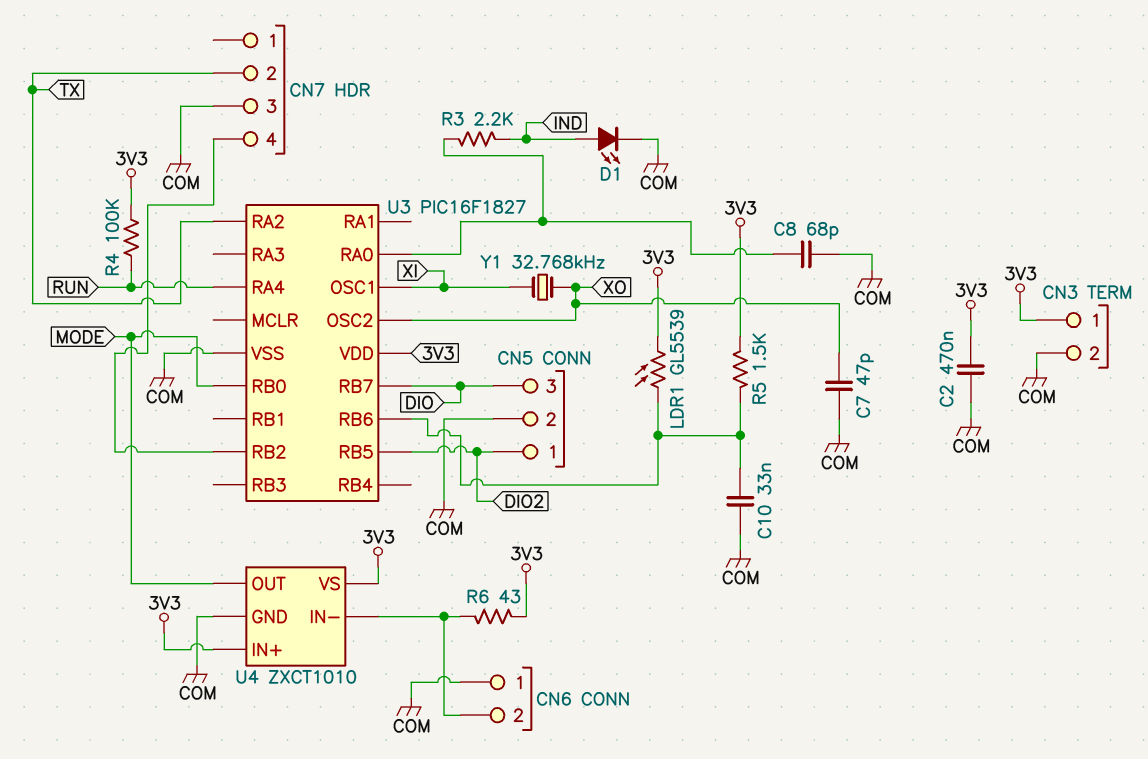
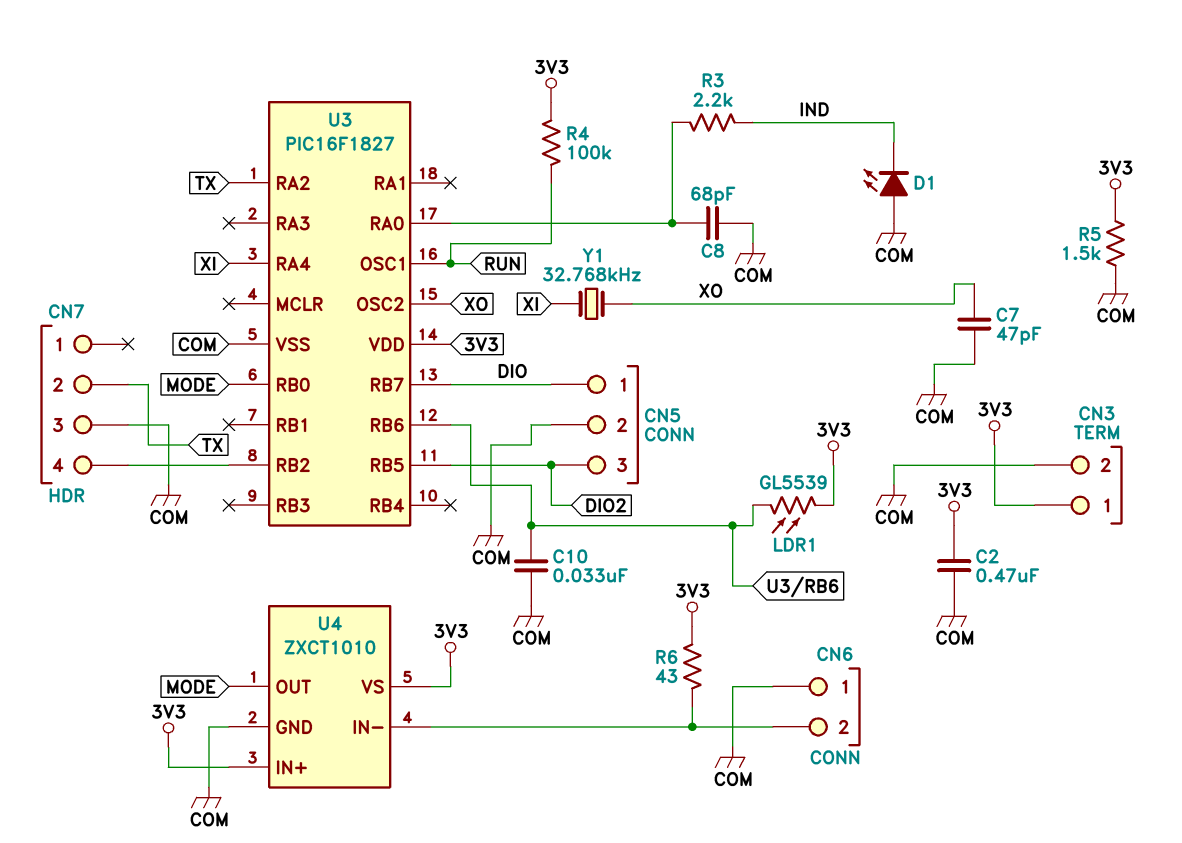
CN5 pin 1: DIO2 -> DIO
CN5 pin 3: DIO -> DIO2
D1: LED (A IND, K COM) -> LED (A COM, K IND)
R5: 1.5k (3V3, U3/RB6) -> 1.5k (3V3, COM)
U3 pin OSC1: XI -> RUN
U3 pin RA4: RUN -> XI

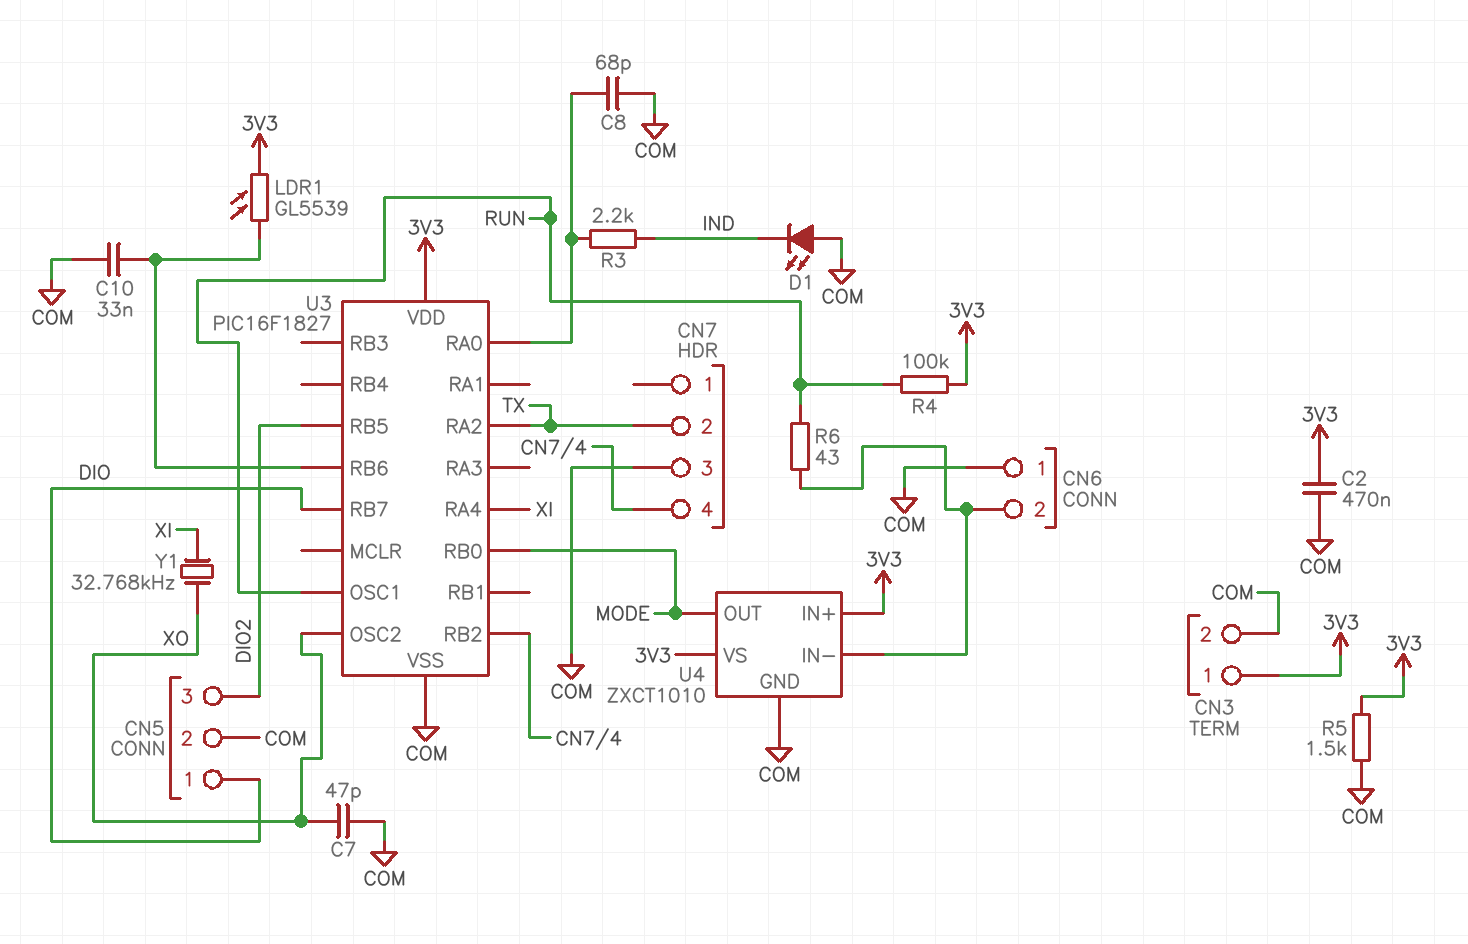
R6: 43 (3V3, CN6/2) -> 43 (CN6/2, RUN)

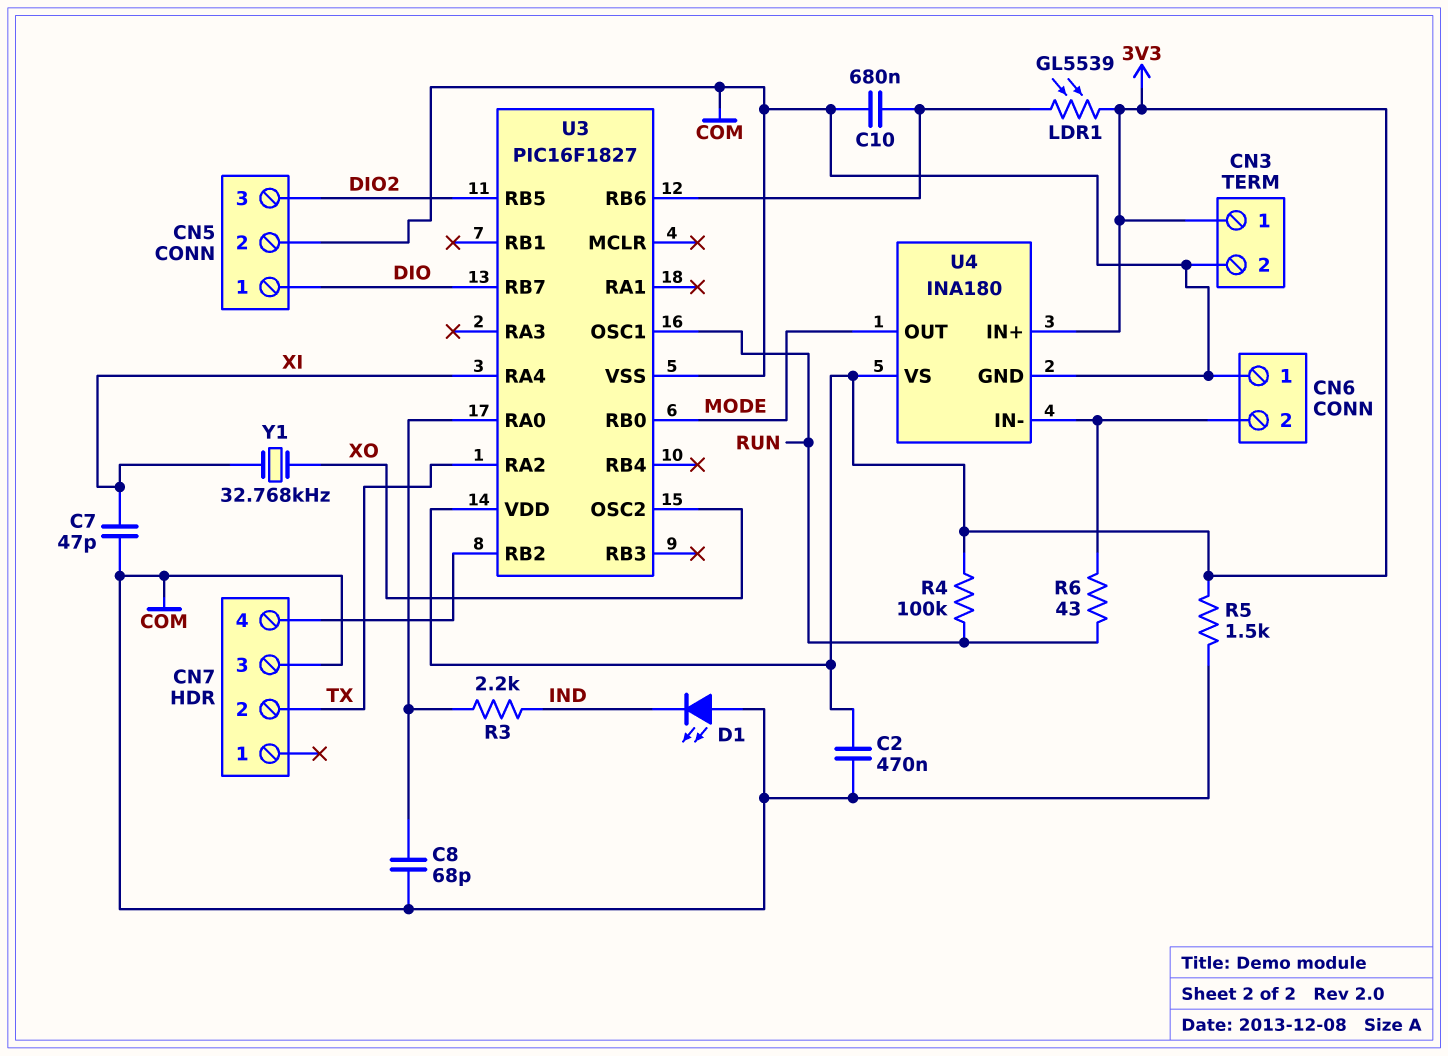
C7: 47pF (COM, XO) -> 47pF (COM, XI)
C10: 33nF (COM, U3/RB6) -> 680nF (COM, U3/RB6)
U4: ZXCT1010 -> INA180

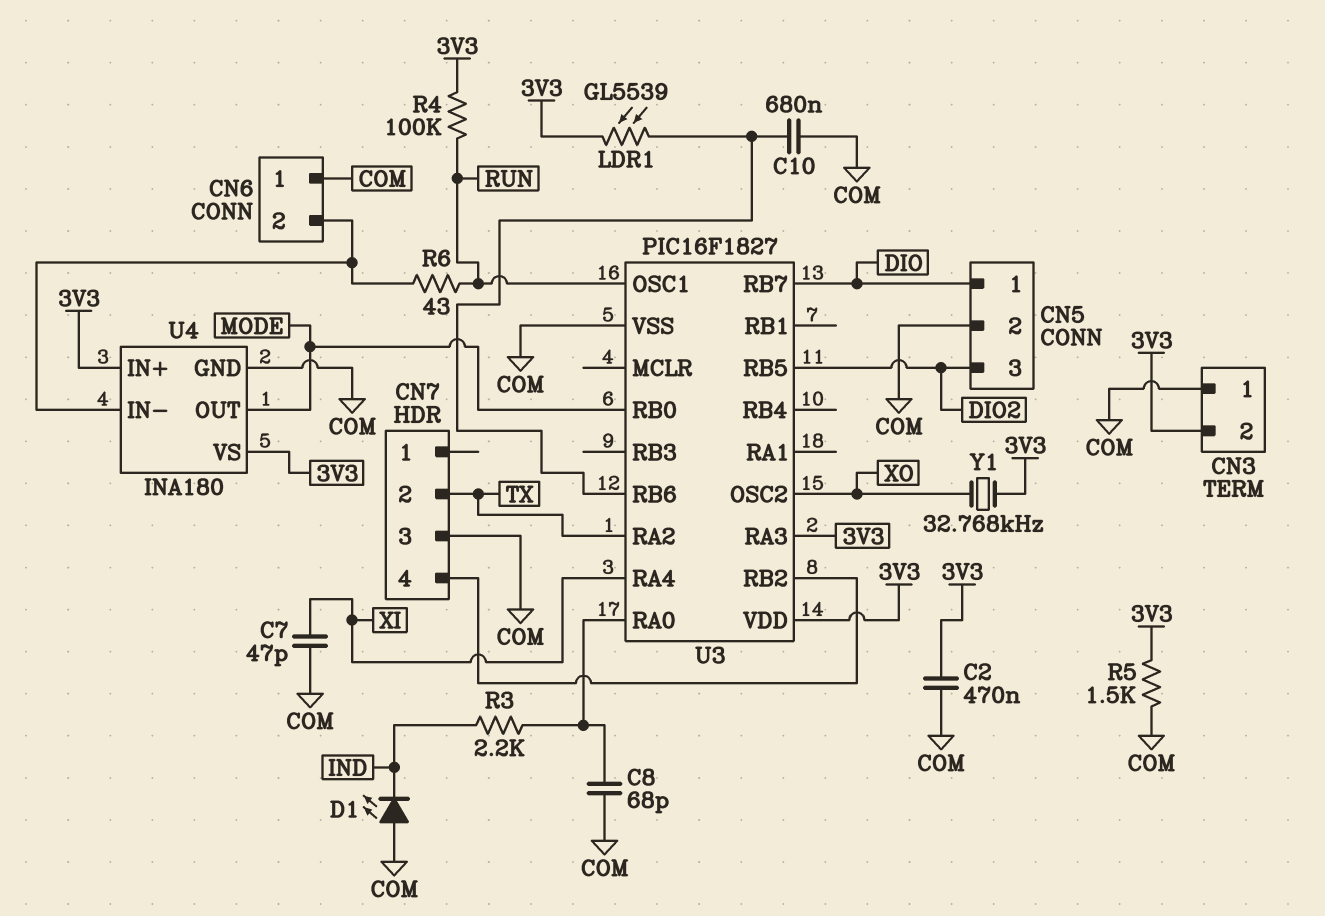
CN3 pin 1: 3V3 -> COM
CN3 pin 2: COM -> 3V3
U3 pin RA3: none -> 3V3
Y1: 32.768kHz (XI, XO) -> 32.768kHz (3V3, XO)

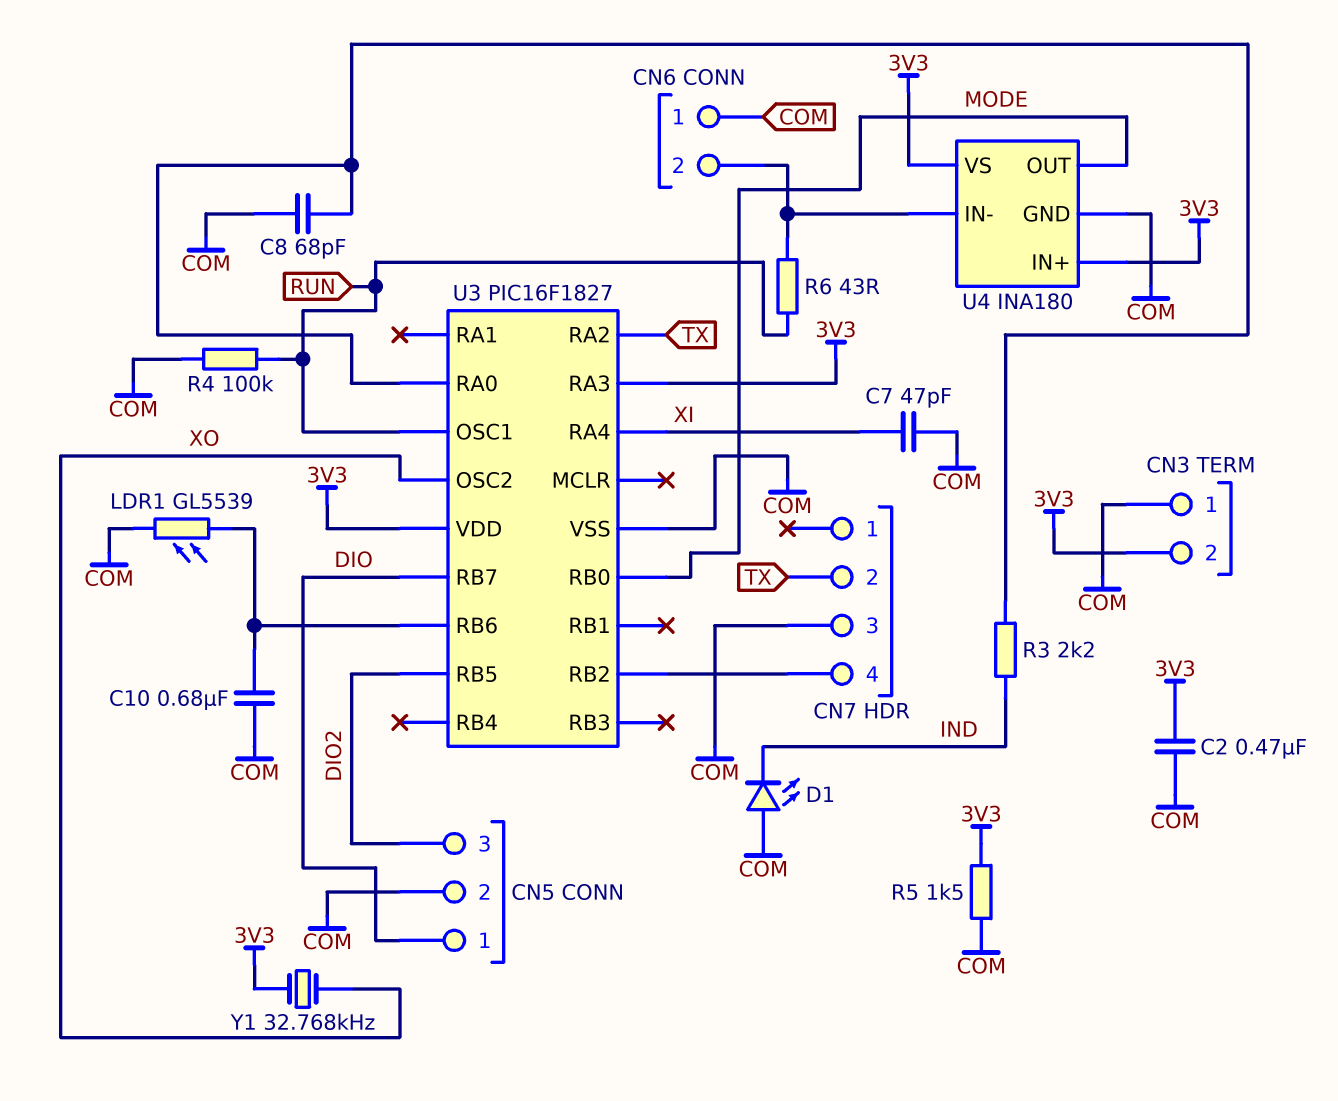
LDR1: GL5539 (3V3, U3/RB6) -> GL5539 (COM, U3/RB6)
R4: 100k (3V3, RUN) -> 100k (COM, RUN)

